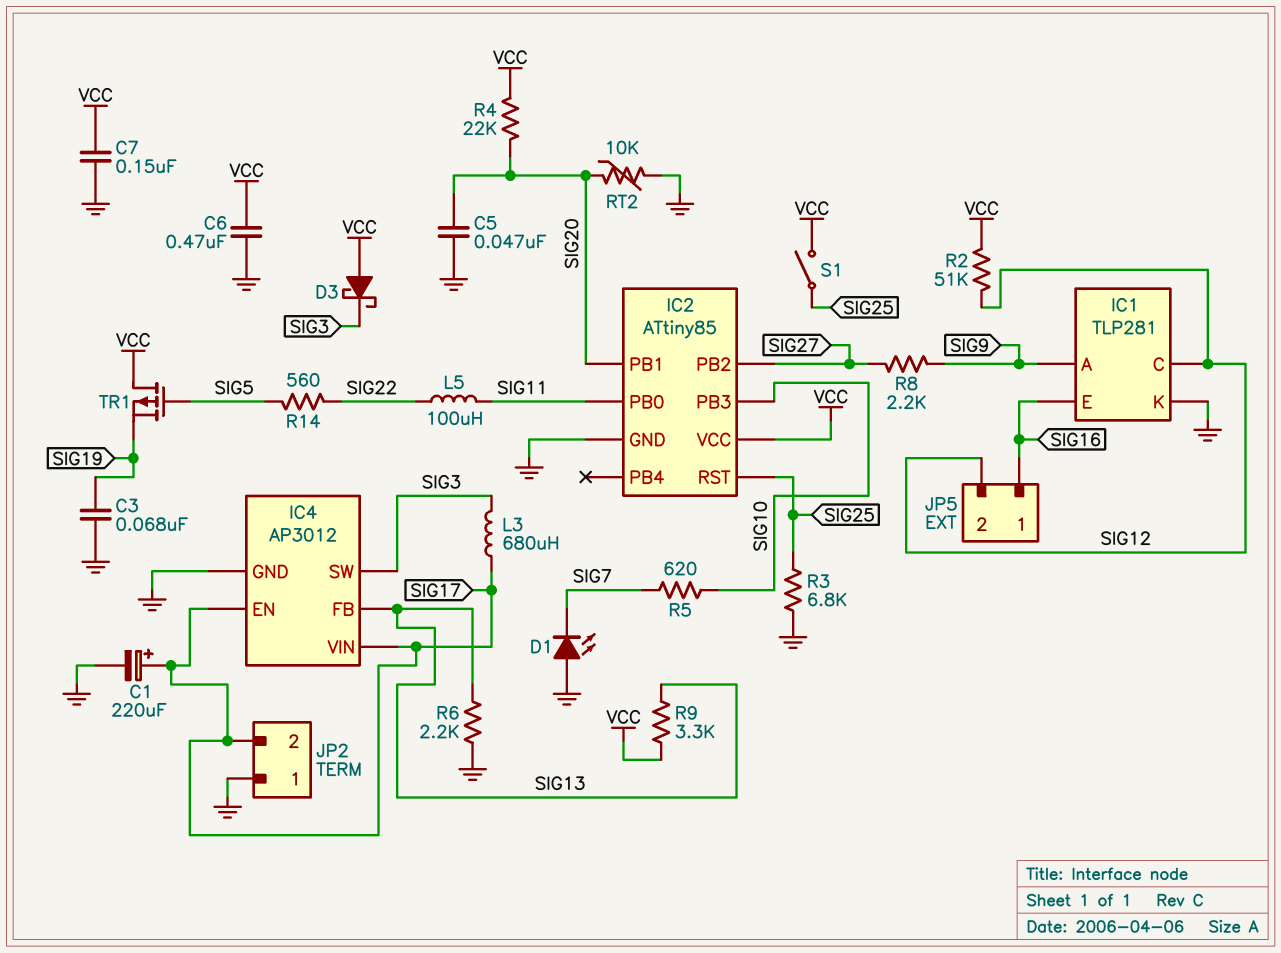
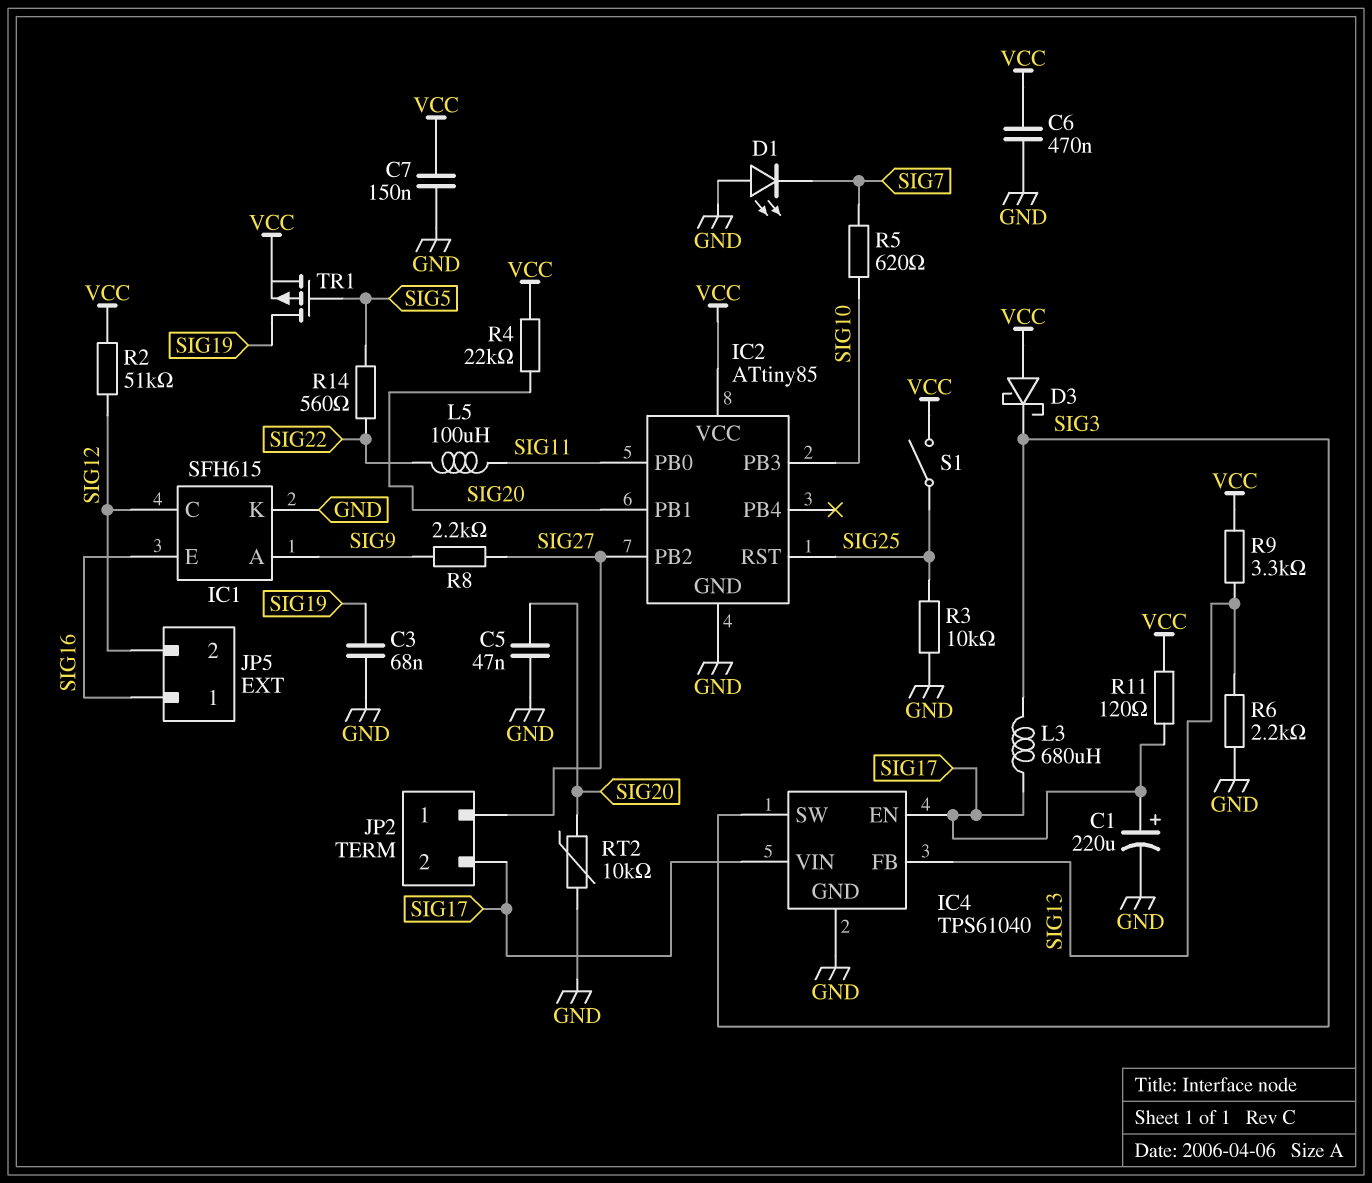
IC1: TLP281 -> SFH615
IC4: AP3012 -> TPS61040
JP2 pin 1: GND -> SIG27
R3: 6.8k (GND, SIG25) -> 10k (GND, SIG25)
R11: none -> 120 (SIG17, VCC)
TR1: PMOS (G SIG5, D VCC, S SIG19) -> PMOS (G SIG5, D SIG19, S VCC)

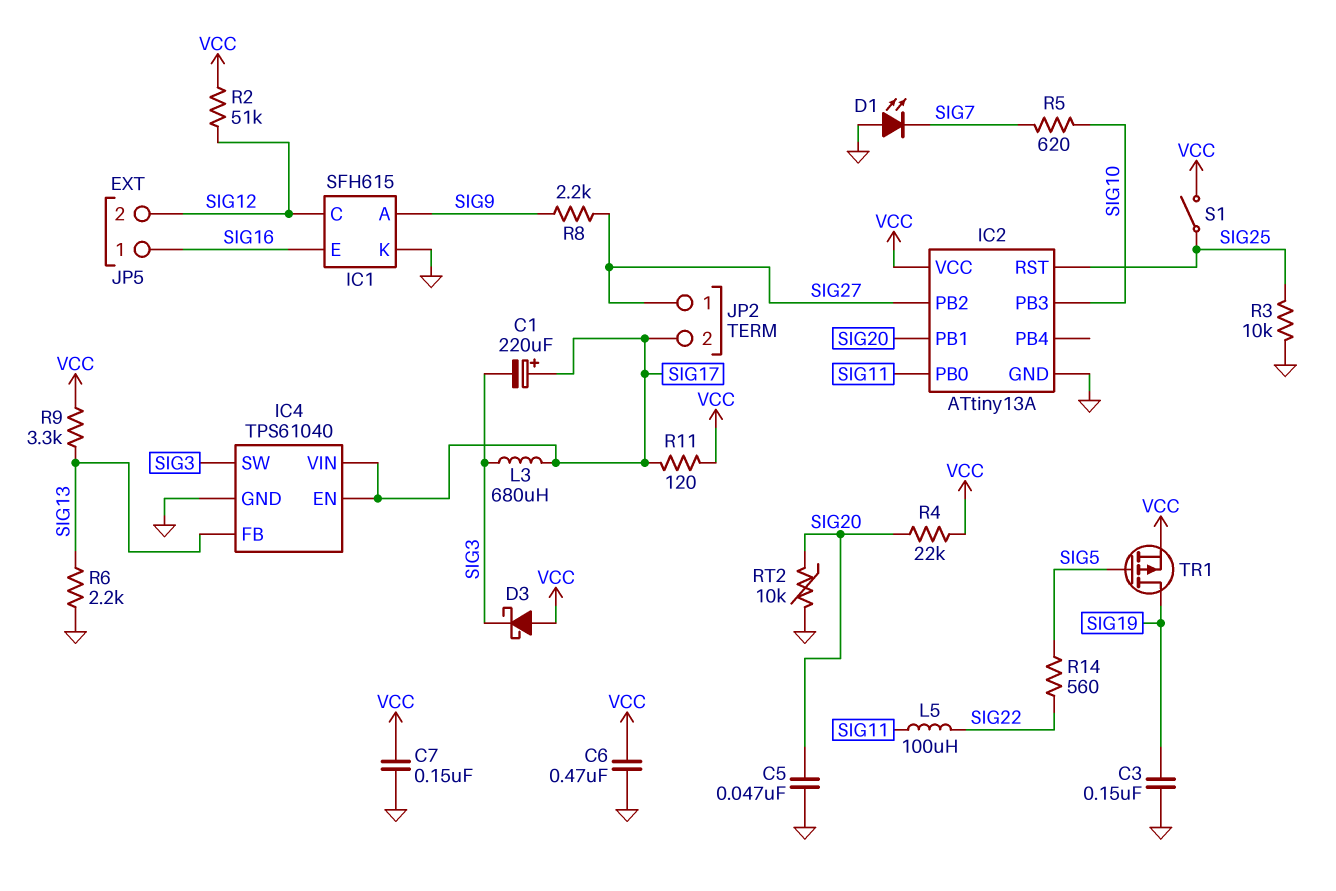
C1: 220uF (plus SIG17, minus GND) -> 220uF (plus SIG17, minus SIG3)
C3: 68nF (GND, SIG19) -> 150nF (GND, SIG19)
IC2: ATtiny85 -> ATtiny13A

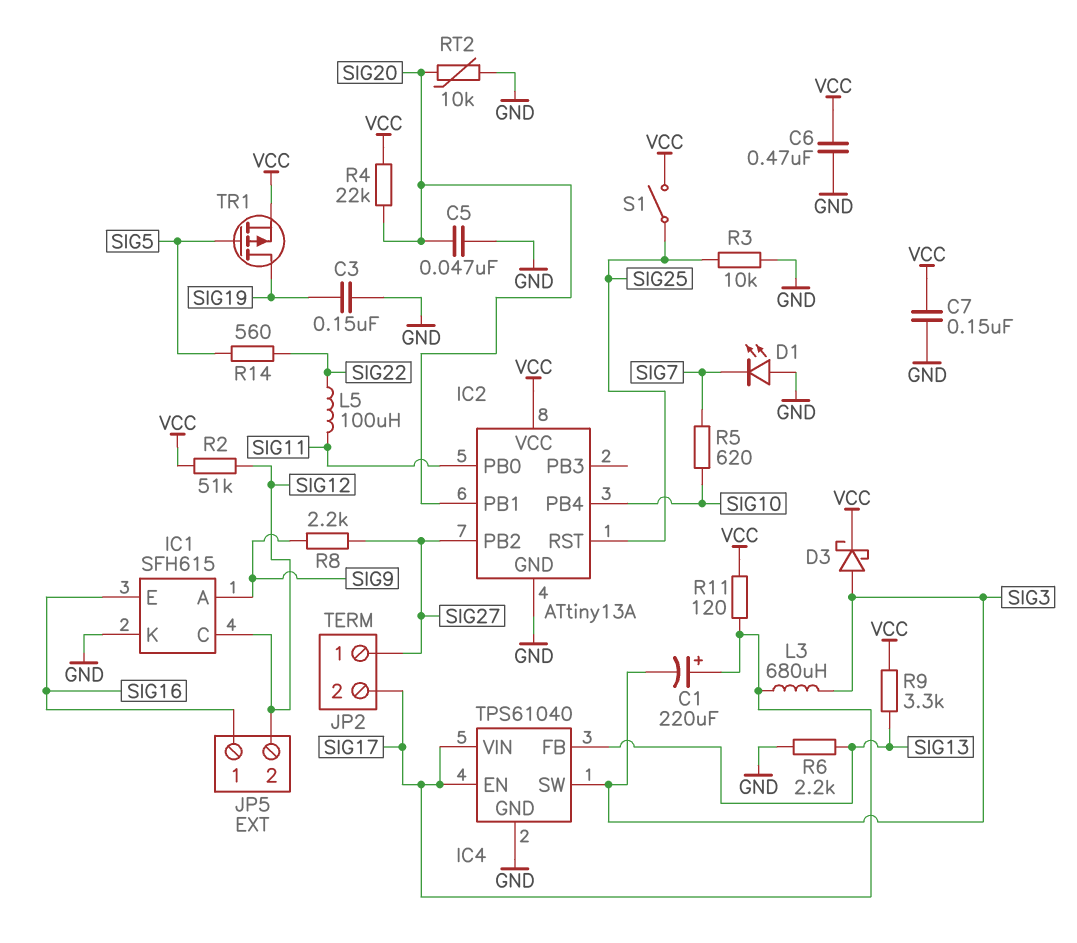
D3: schottky (A VCC, K SIG3) -> schottky (A SIG3, K VCC)
IC2 pin PB3: SIG10 -> none
IC2 pin PB4: none -> SIG10

